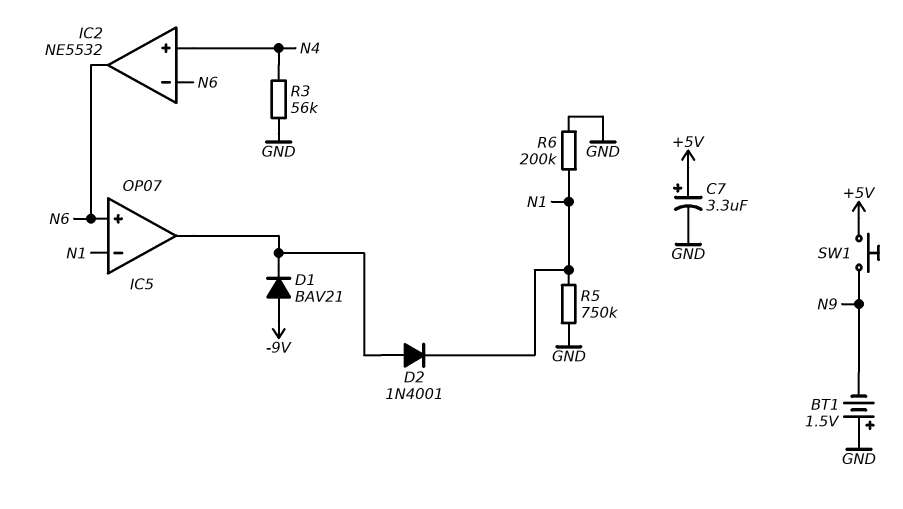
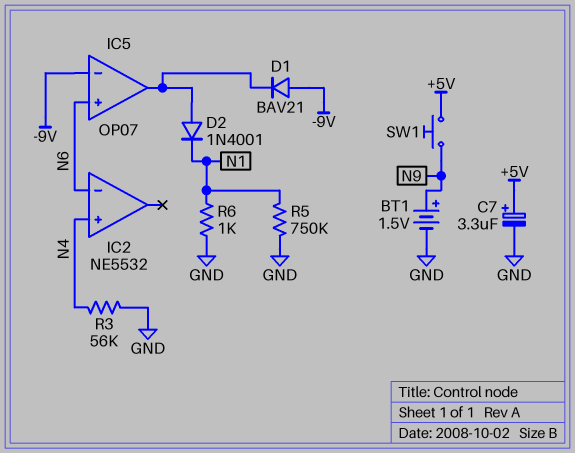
BT1: 1.5V (plus GND, minus N9) -> 1.5V (plus N9, minus GND)
IC2 pin out: N6 -> none
IC5 pin in-: N1 -> -9V
R6: 200k (GND, N1) -> 1k (GND, N1)

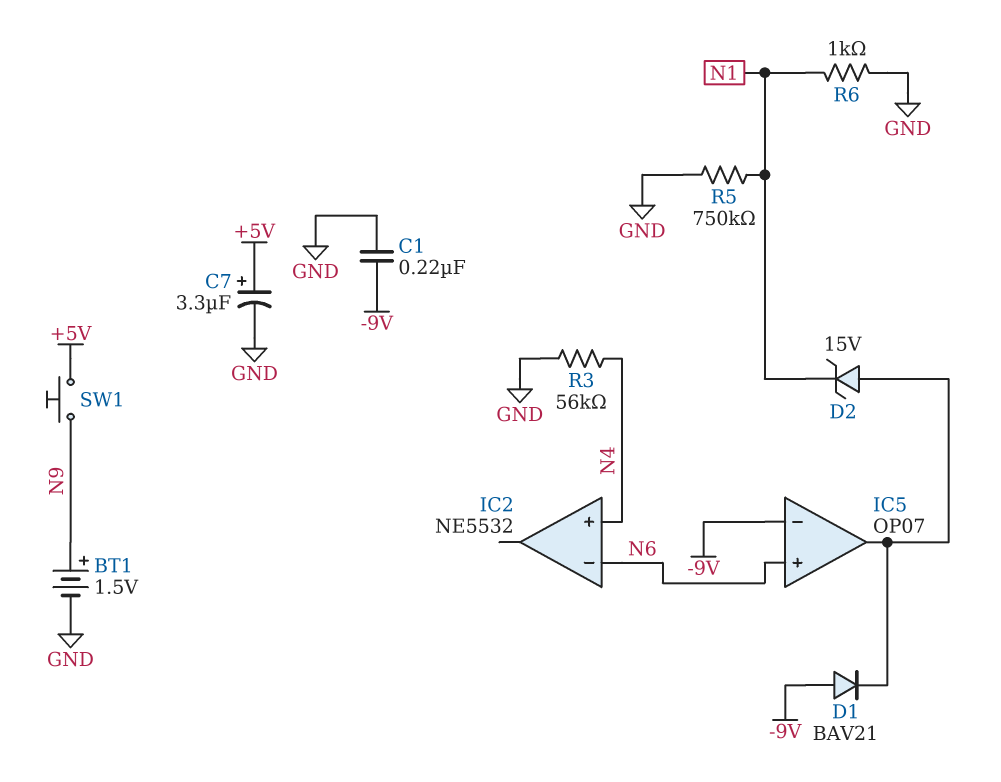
C1: none -> 220nF (-9V, GND)
D2: diode 1N4001 (A IC5/out, K N1) -> zener 15V (A IC5/out, K N1)

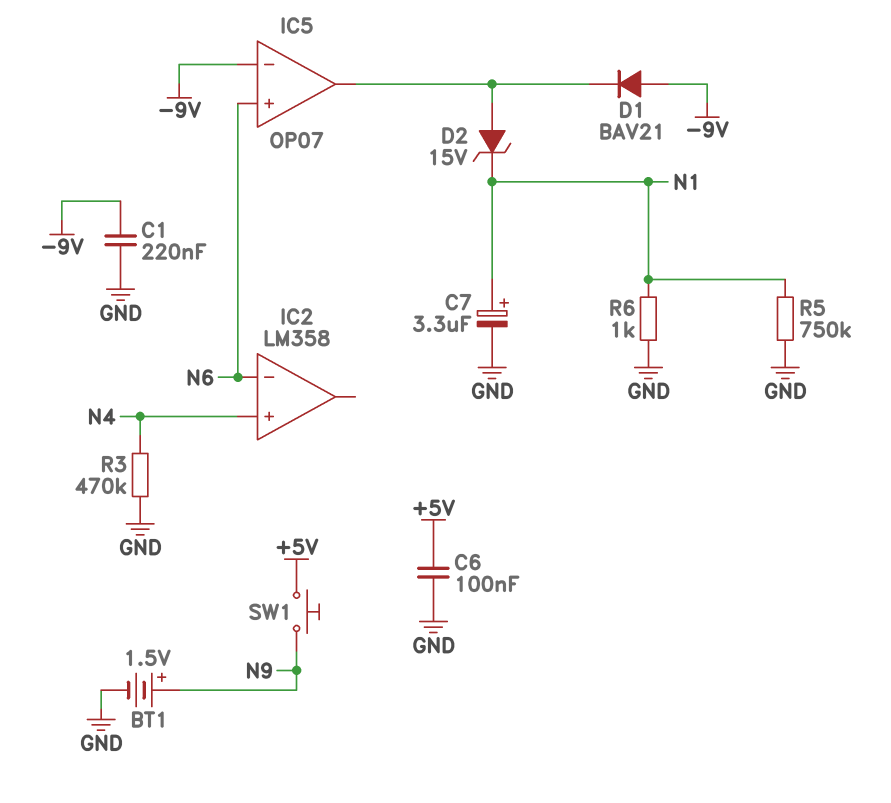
C6: none -> 100nF (+5V, GND)
C7: 3.3uF (plus +5V, minus GND) -> 3.3uF (plus N1, minus GND)
IC2: NE5532 -> LM358
R3: 56k (GND, N4) -> 470k (GND, N4)

